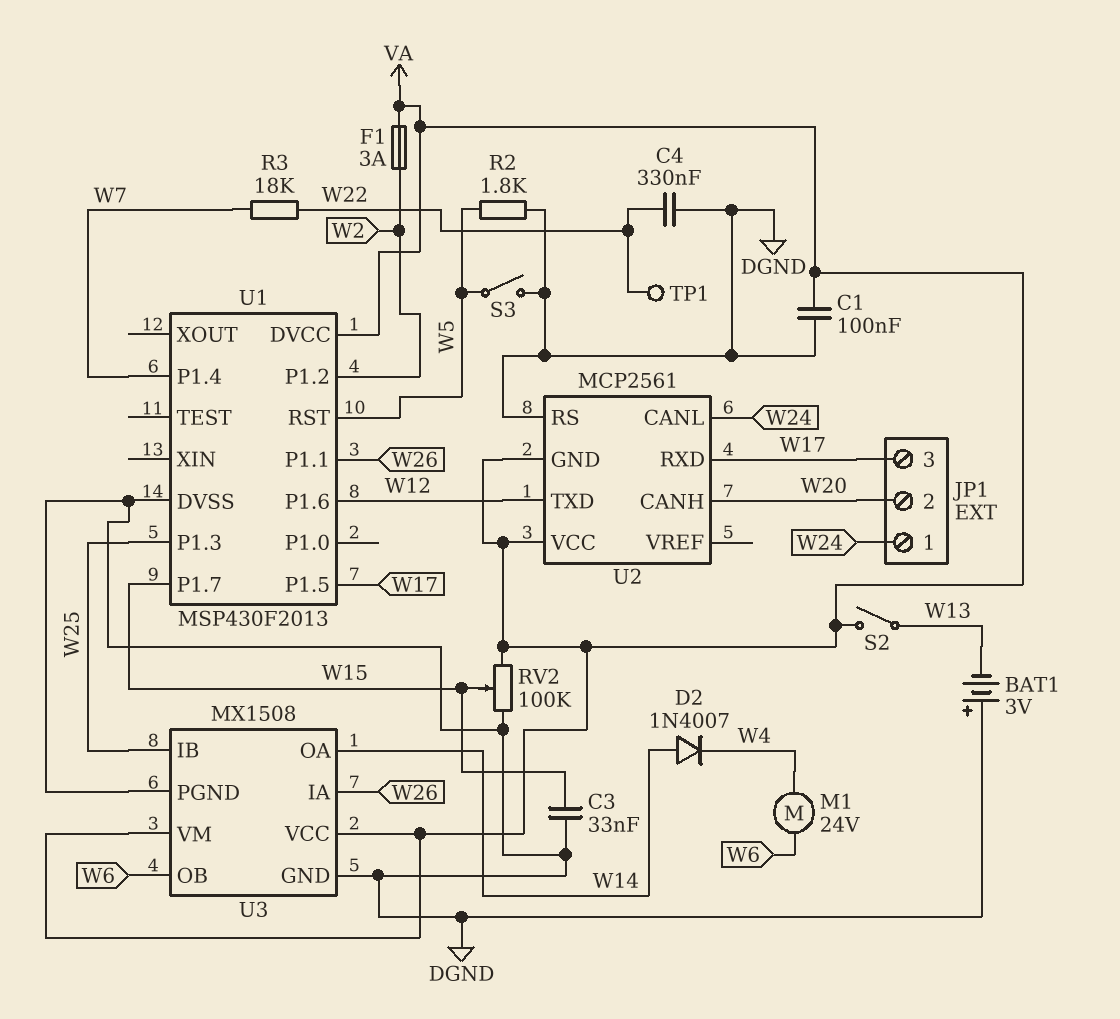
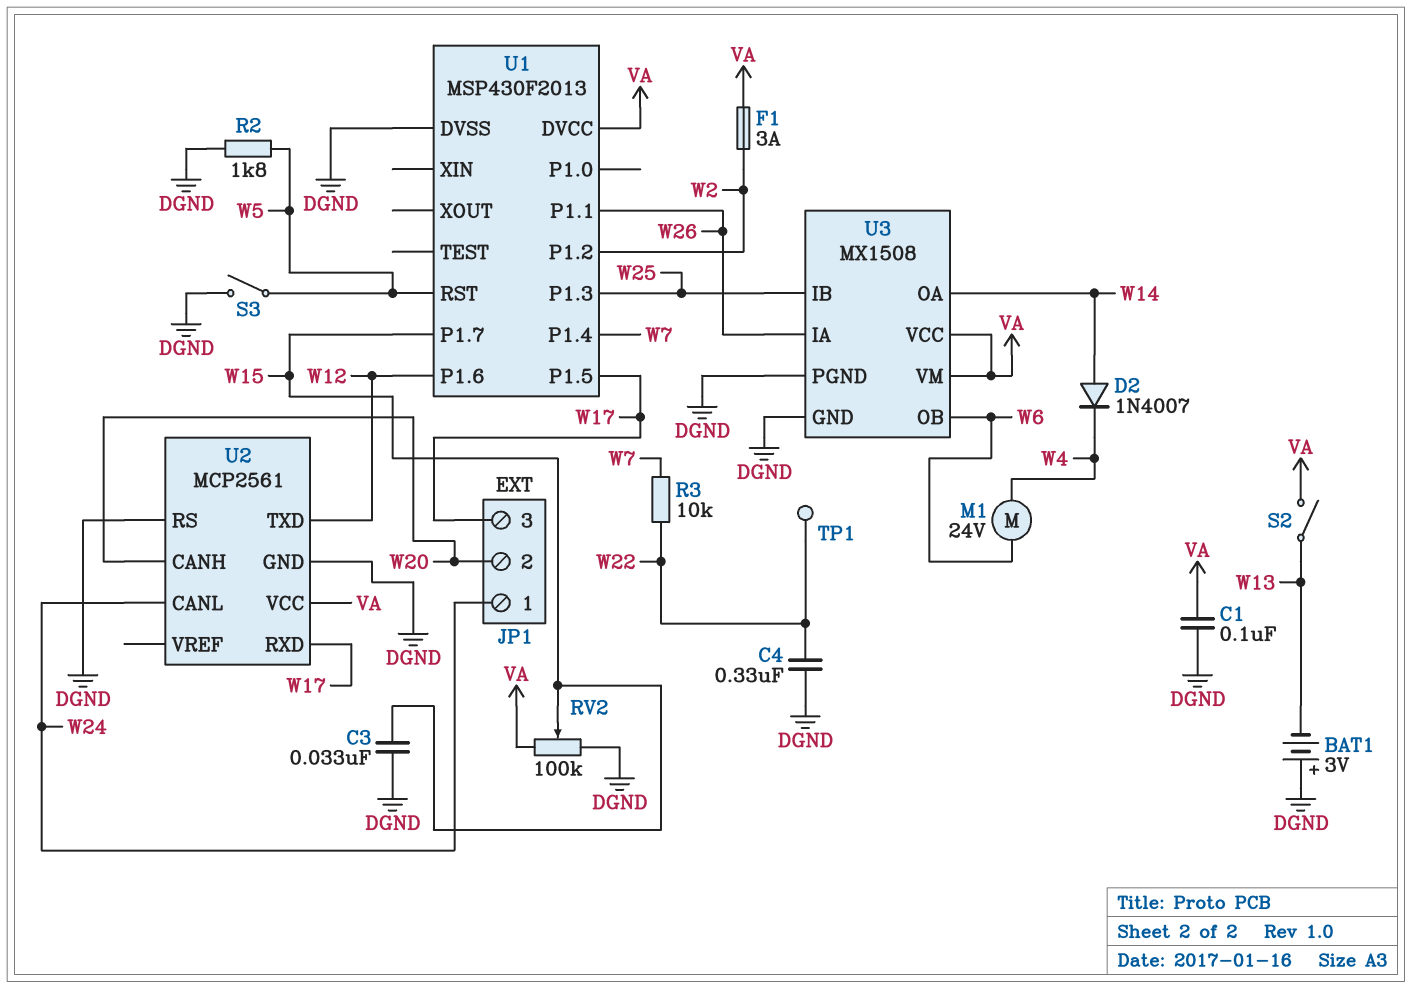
R3: 18k (W7, W22) -> 10k (W7, W22)
U2 pin GND: VA -> DGND

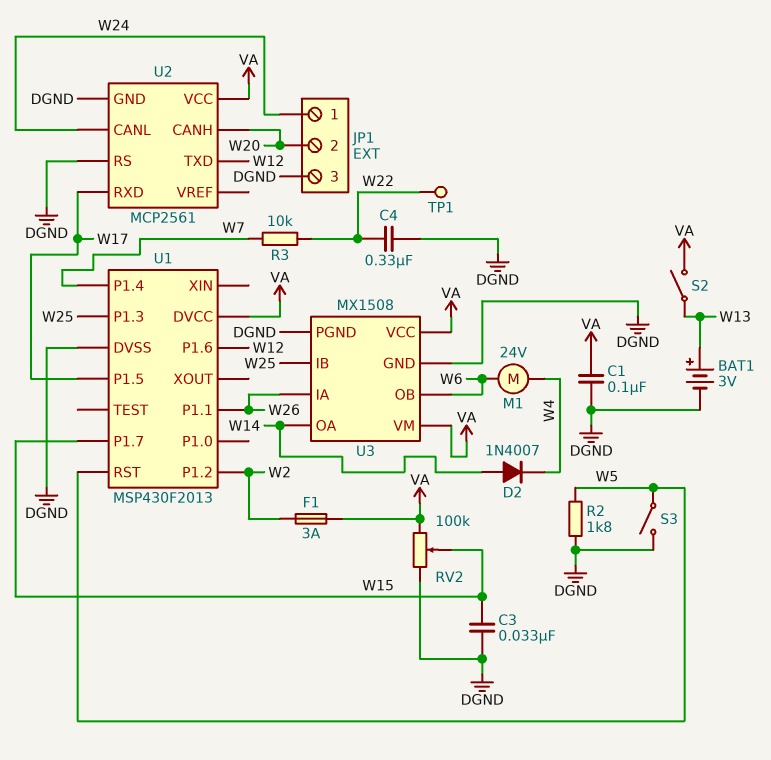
BAT1: 3V (plus DGND, minus W13) -> 3V (plus W13, minus DGND)
JP1 pin 3: W17 -> DGND

